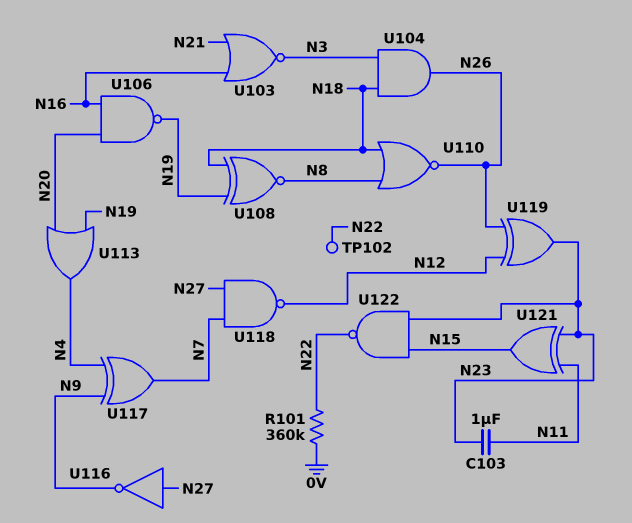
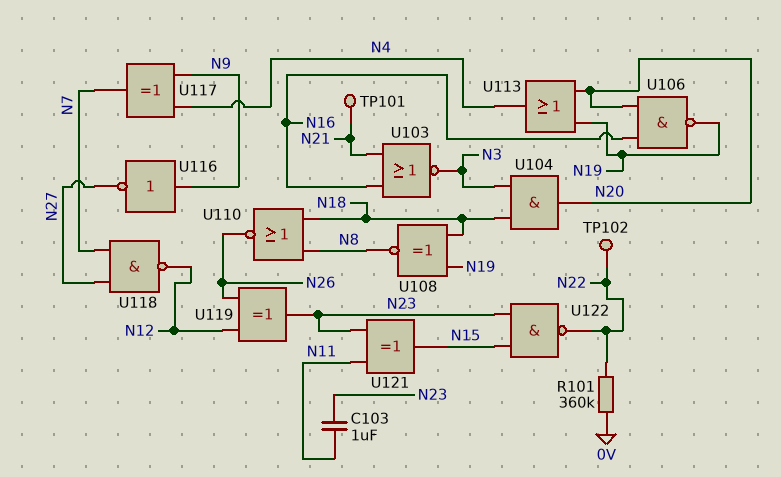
TP101: none -> test point (N21)
U104: AND (in N3, in N18, out N26) -> AND (in N3, in N18, out N20)
U116: NOT (in N27, out N9) -> NOT (in N9, out N27)

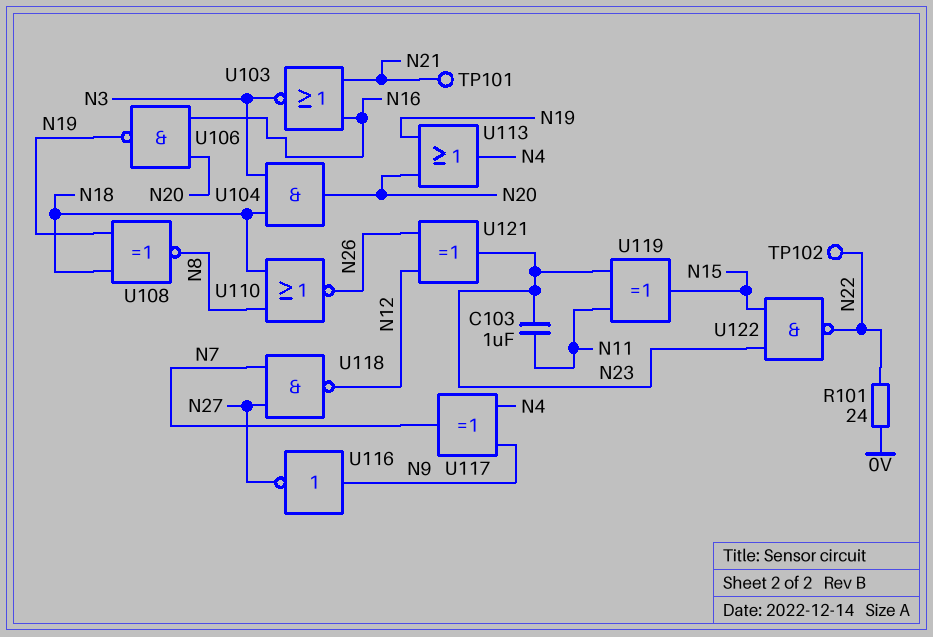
R101: 360k (0V, N22) -> 24 (0V, N22)
U119: XOR (in N12, in N26, out N23) -> XOR (in N11, in N23, out N15)
U121: XOR (in N11, in N23, out N15) -> XOR (in N12, in N26, out N23)

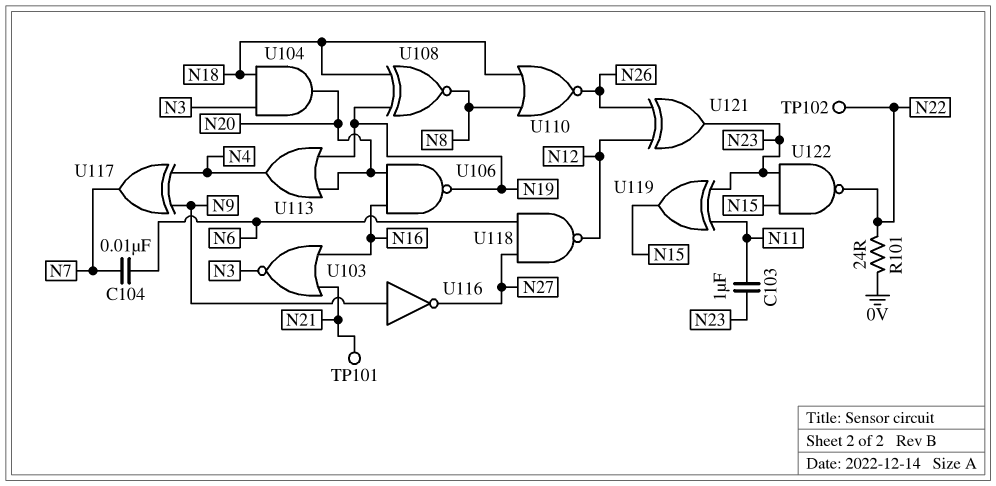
C104: none -> 10nF (N6, N7)
U118: NAND (in N7, in N27, out N12) -> NAND (in N6, in N27, out N12)

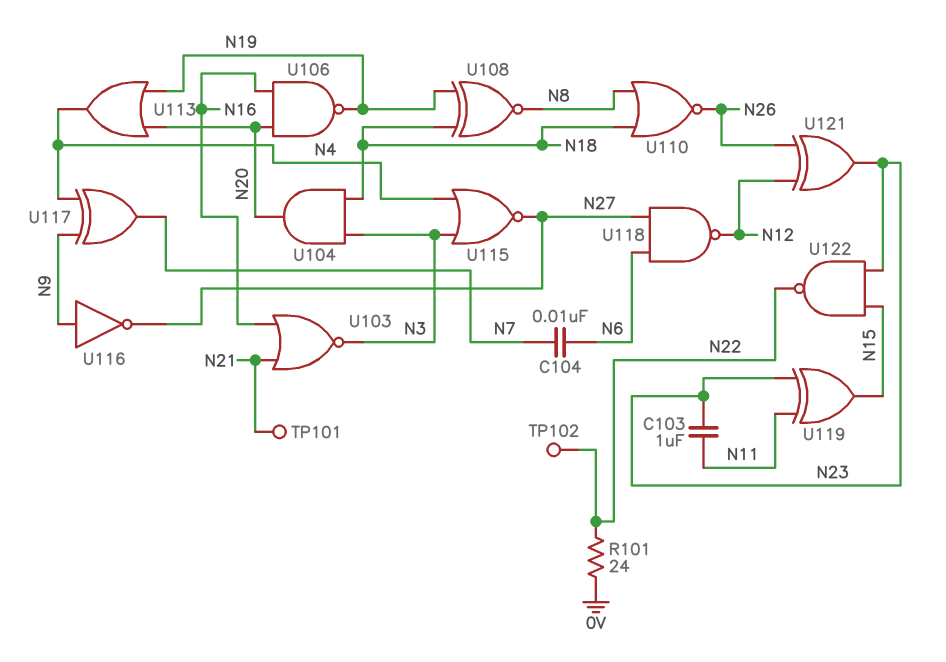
U115: none -> NOR (in N3, in N4, out N27)

